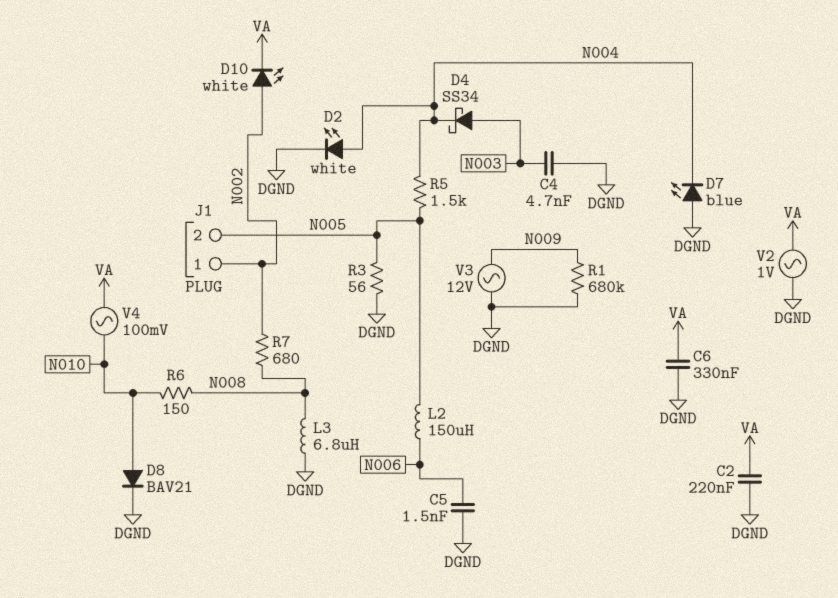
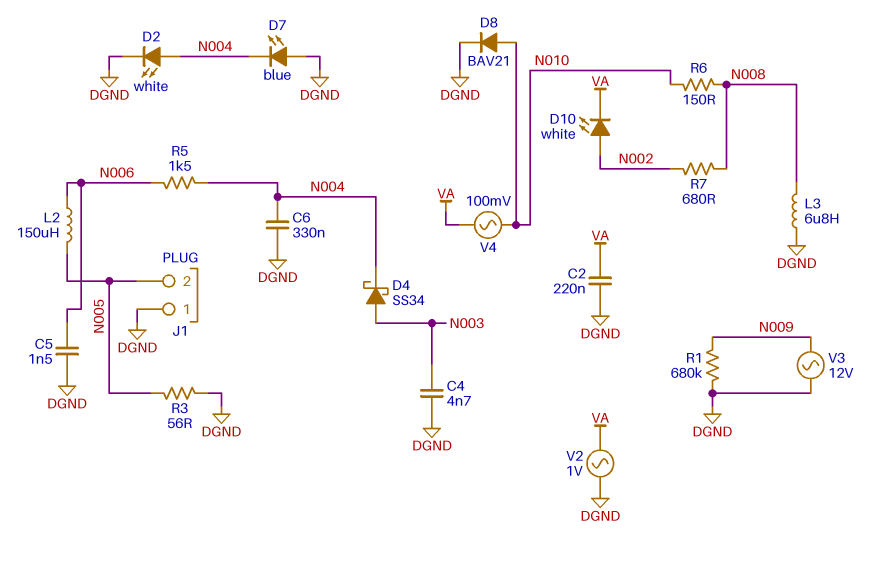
C6: 330nF (DGND, VA) -> 330nF (DGND, N004)
J1 pin 1: N002 -> DGND
R5: 1.5k (N004, N005) -> 1.5k (N004, N006)

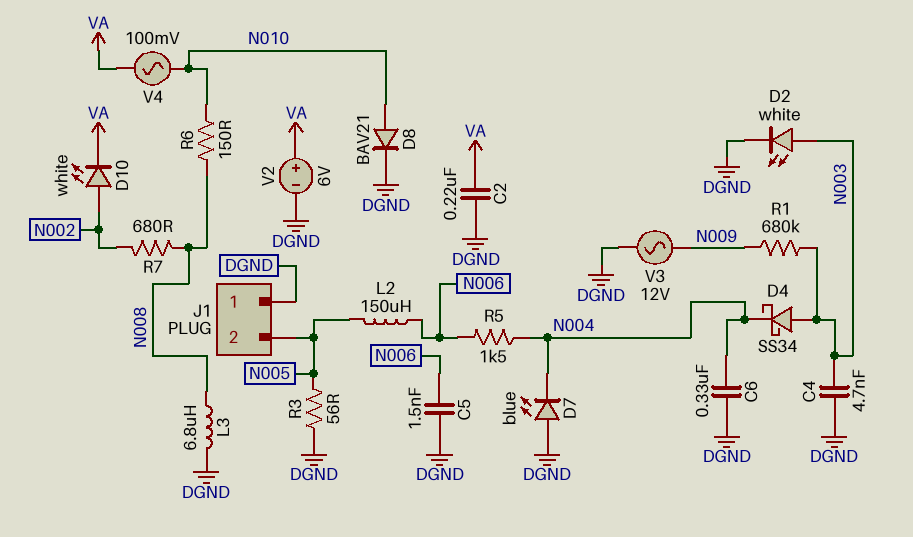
D2: LED white (A N004, K DGND) -> LED white (A N003, K DGND)
R1: 680k (DGND, N009) -> 680k (N003, N009)
V2: AC 1V (DGND, VA) -> 6V (plus VA, minus DGND)

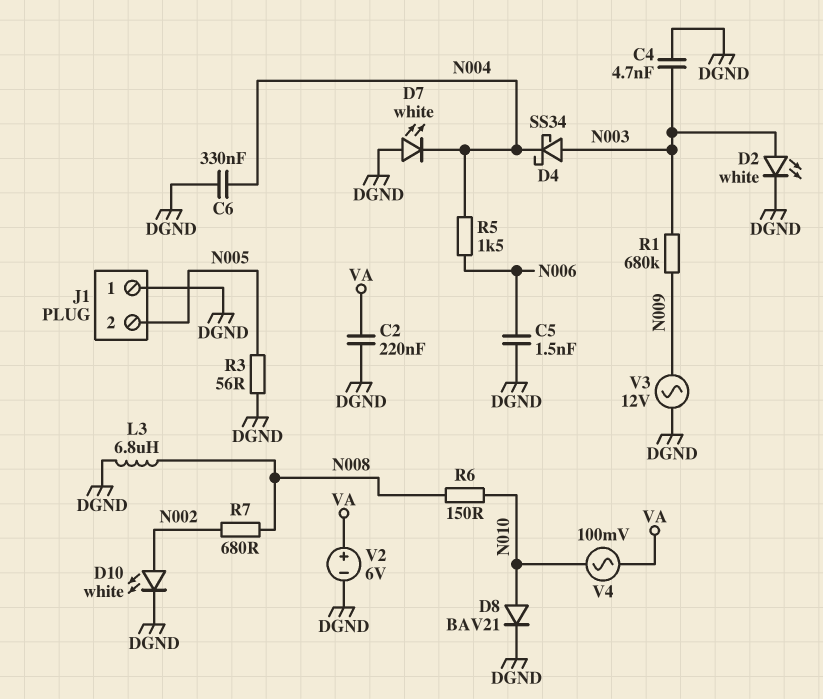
D7: LED blue (A DGND, K N004) -> LED white (A DGND, K N004)
D10: LED white (A N002, K VA) -> LED white (A N002, K DGND)
L2: 150uH (N005, N006) -> none

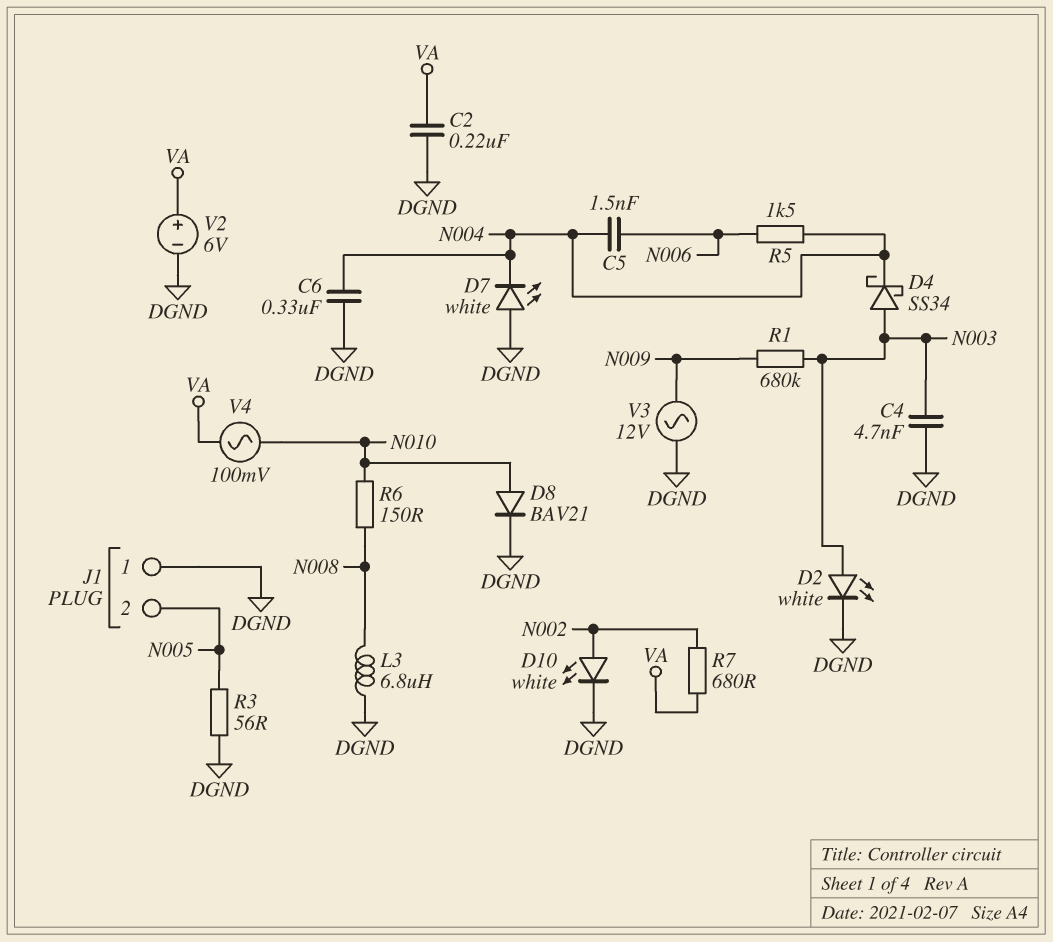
C5: 1.5nF (DGND, N006) -> 1.5nF (N004, N006)
R7: 680 (N002, N008) -> 680 (N002, VA)

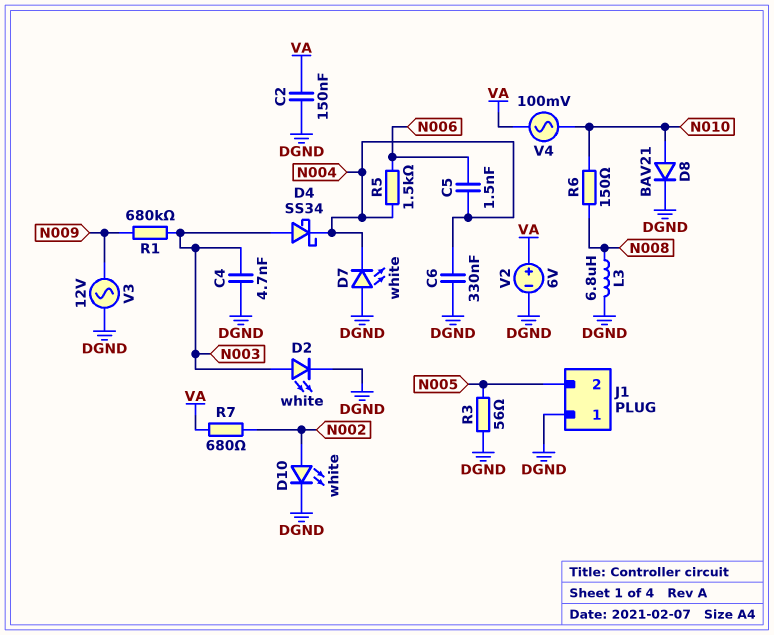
C2: 220nF (DGND, VA) -> 150nF (DGND, VA)

